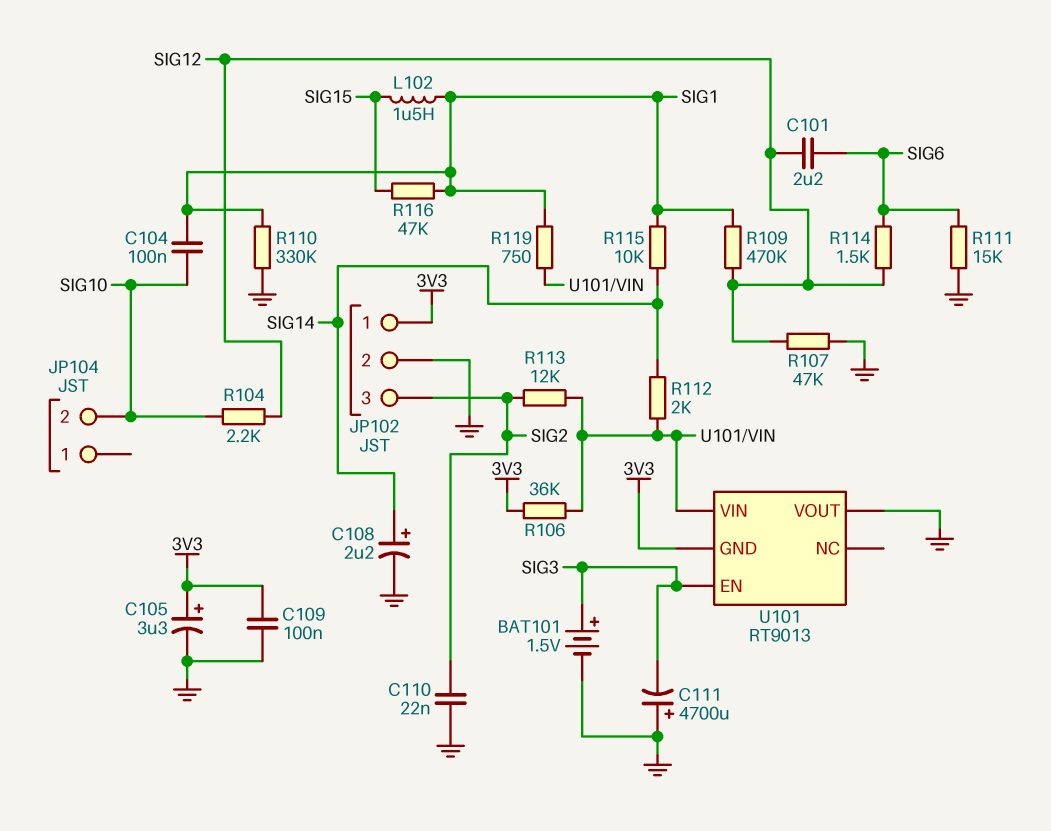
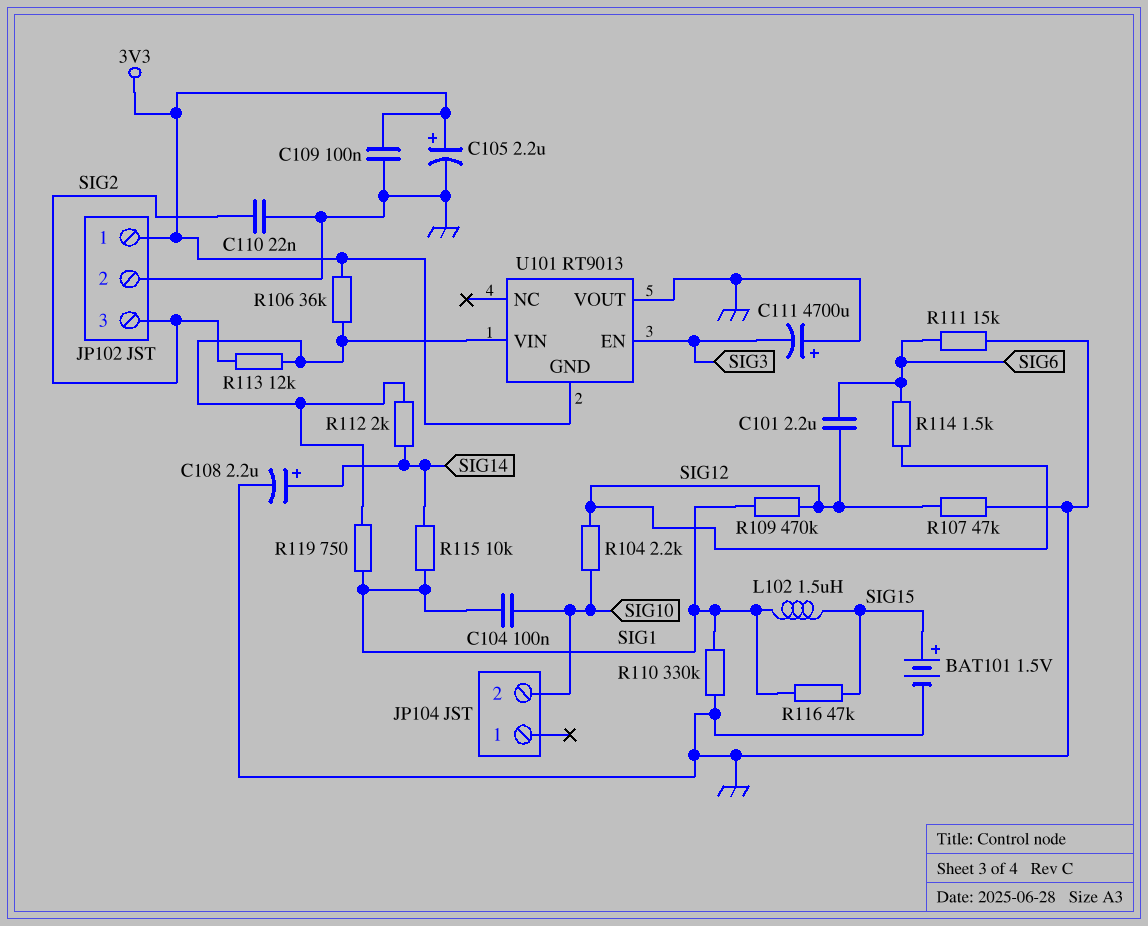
BAT101: 1.5V (plus SIG3, minus GND) -> 1.5V (plus SIG15, minus GND)
C105: 3.3uF (plus 3V3, minus GND) -> 2.2uF (plus 3V3, minus GND)

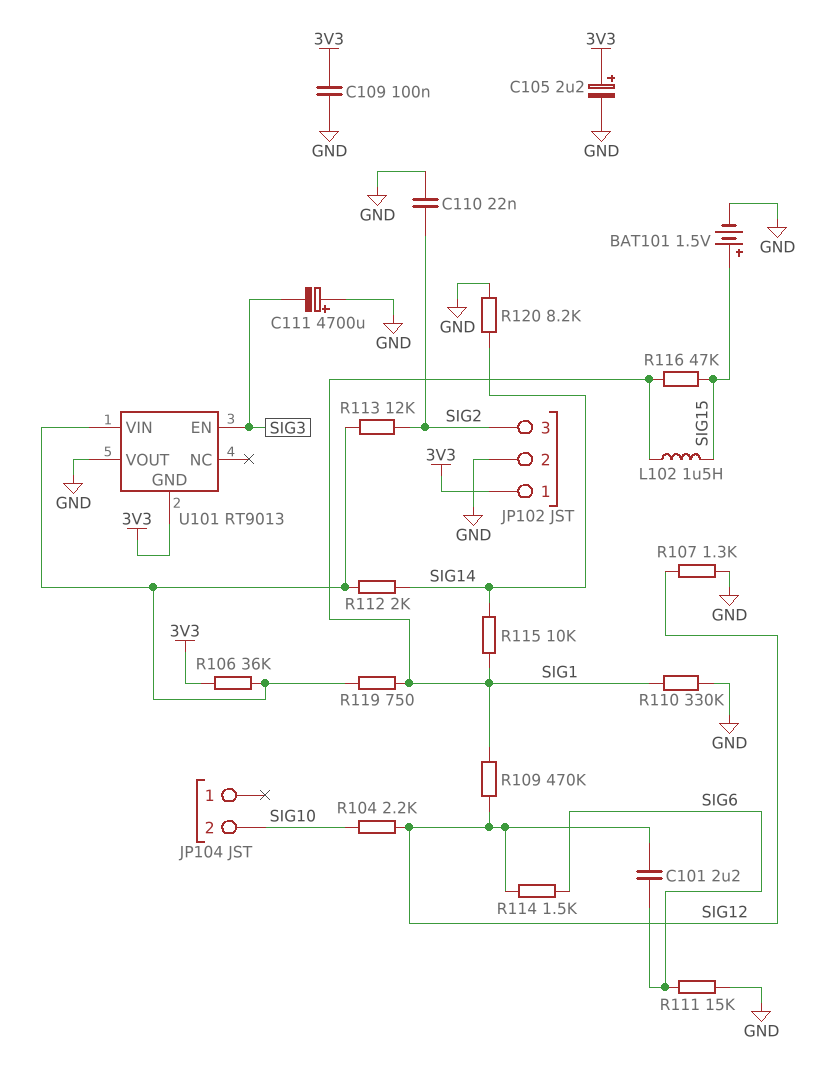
C104: 100nF (SIG1, SIG10) -> none
C108: 2.2uF (plus SIG14, minus GND) -> none
R107: 47k (GND, SIG12) -> 1.3k (GND, SIG12)
R120: none -> 8.2k (GND, SIG14)

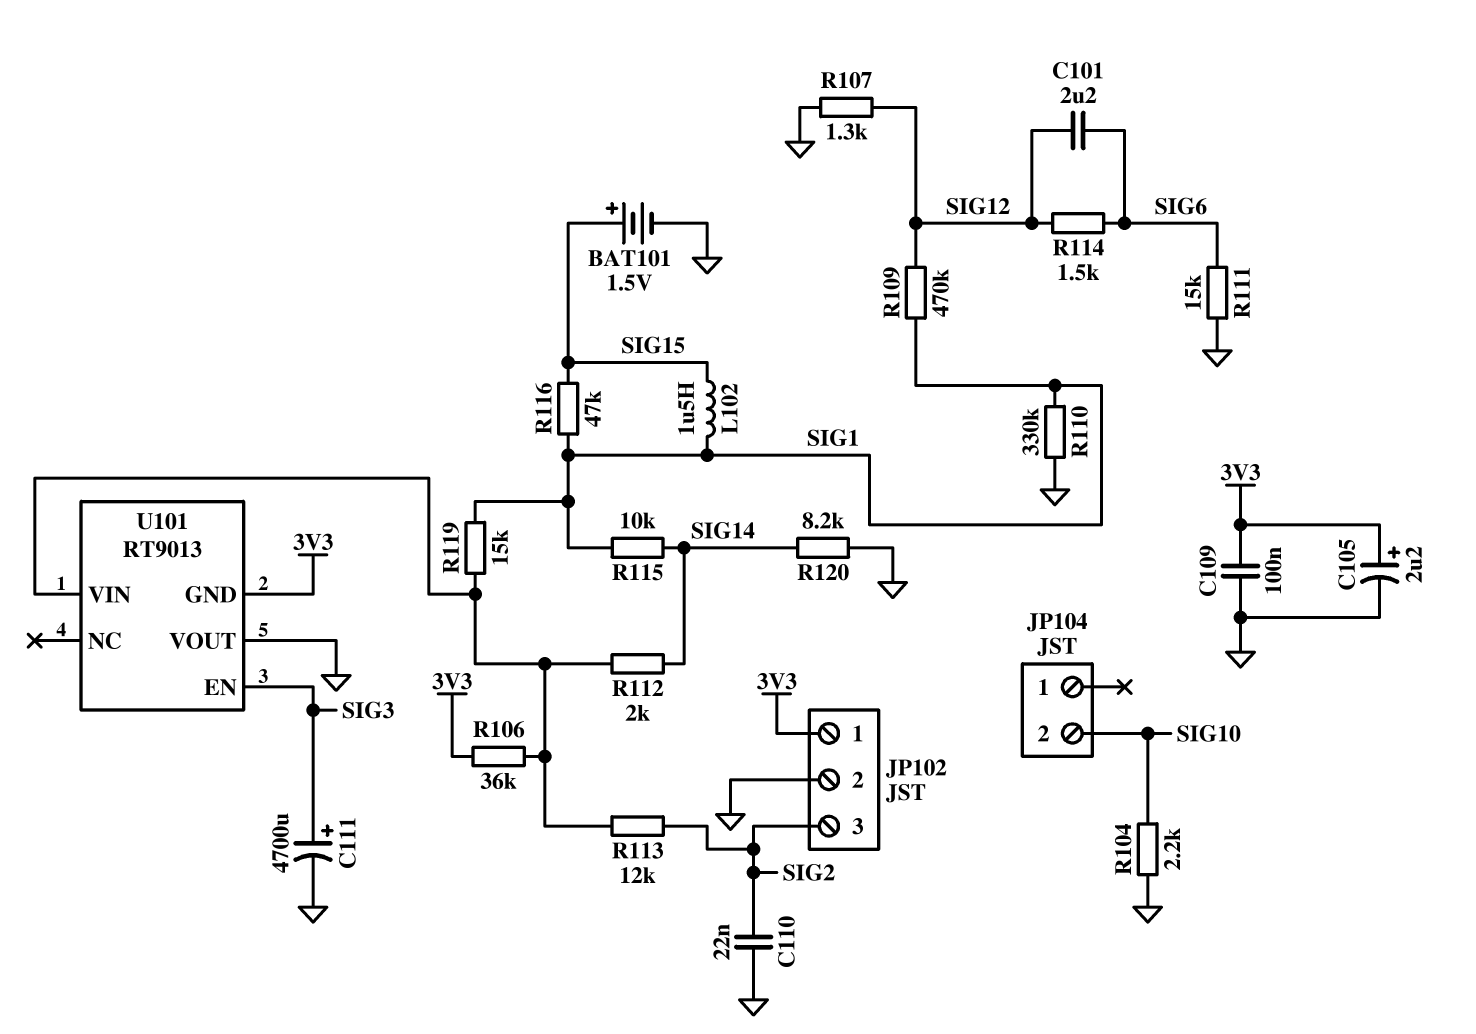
C111: 4700uF (plus GND, minus SIG3) -> 4700uF (plus SIG3, minus GND)
R104: 2.2k (SIG10, SIG12) -> 2.2k (GND, SIG10)
R119: 750 (SIG1, U101/VIN) -> 15k (SIG1, U101/VIN)

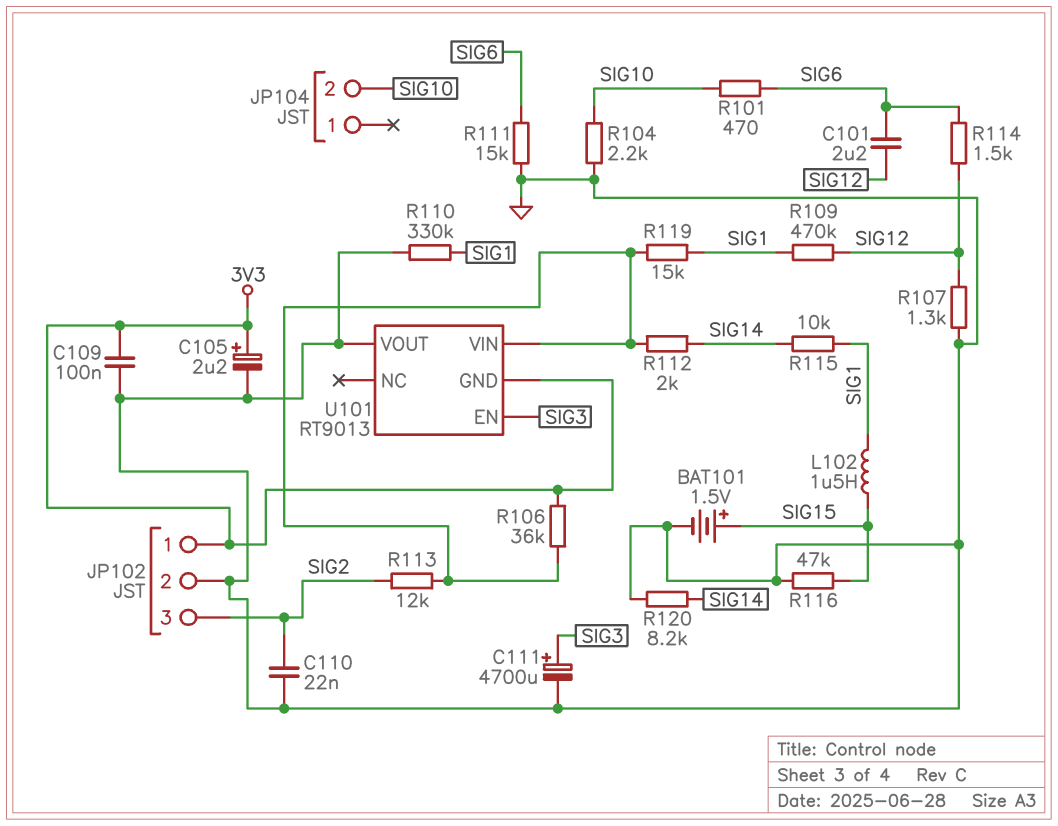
R101: none -> 470 (SIG6, SIG10)
R116: 47k (SIG1, SIG15) -> 47k (GND, SIG15)

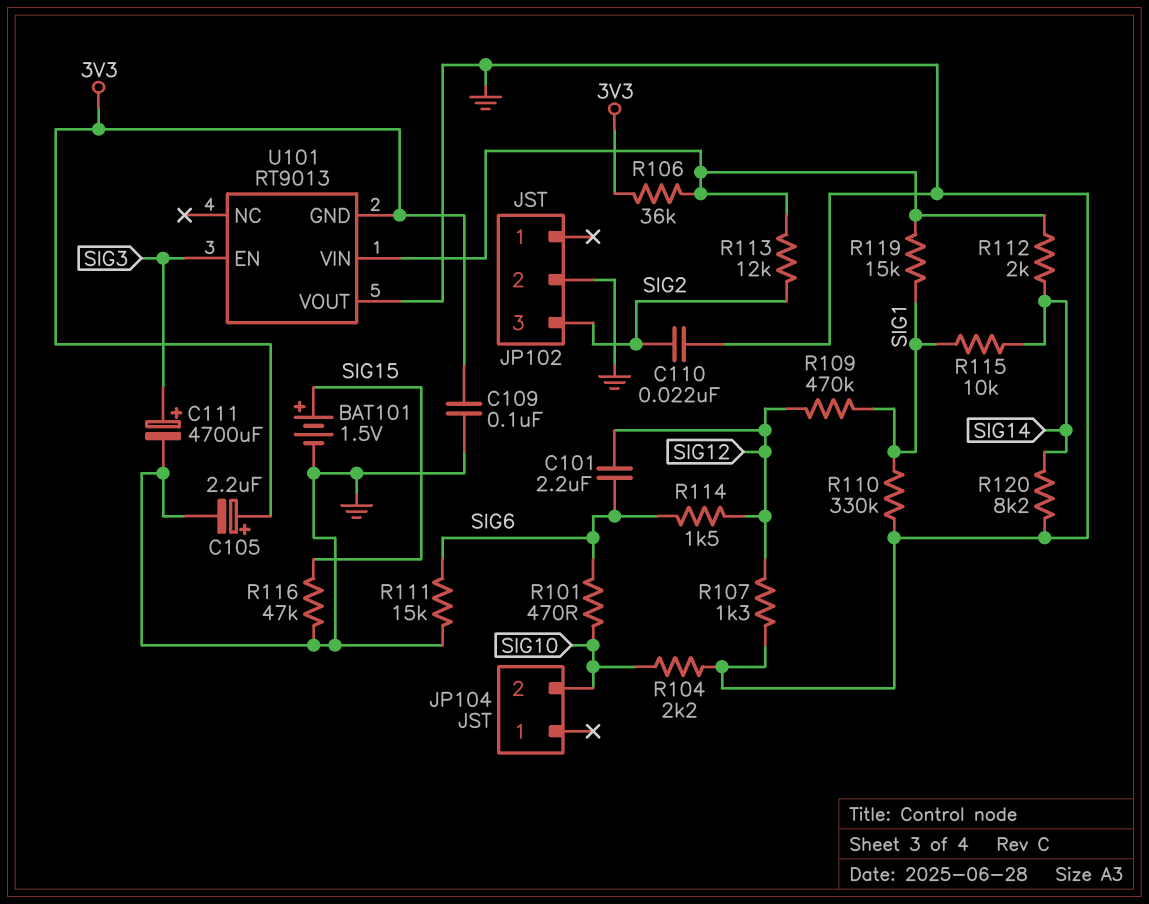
JP102 pin 1: 3V3 -> none
L102: 1.5uH (SIG1, SIG15) -> none

